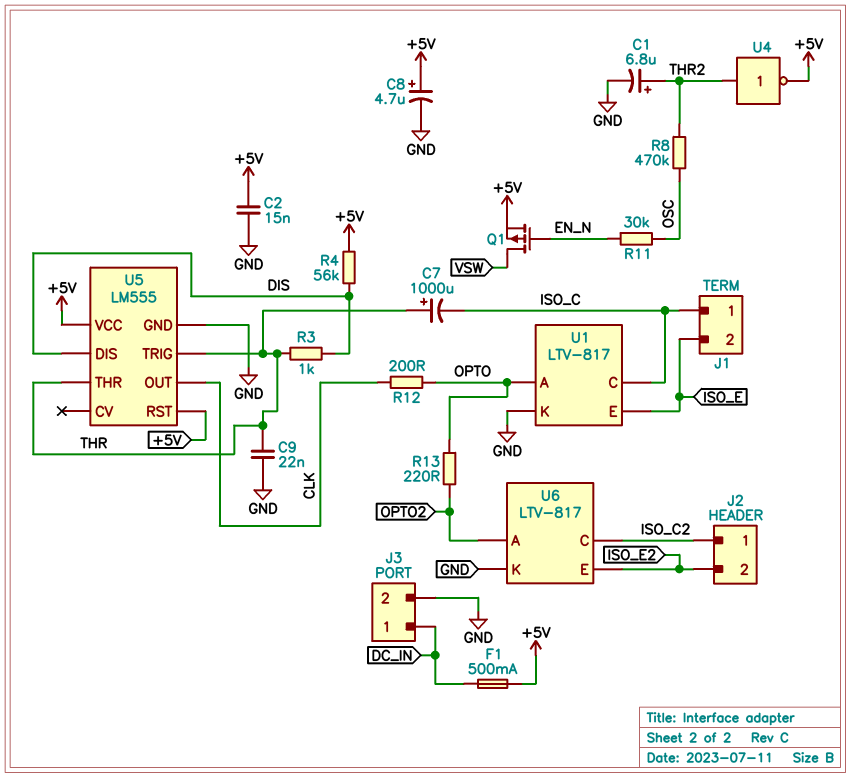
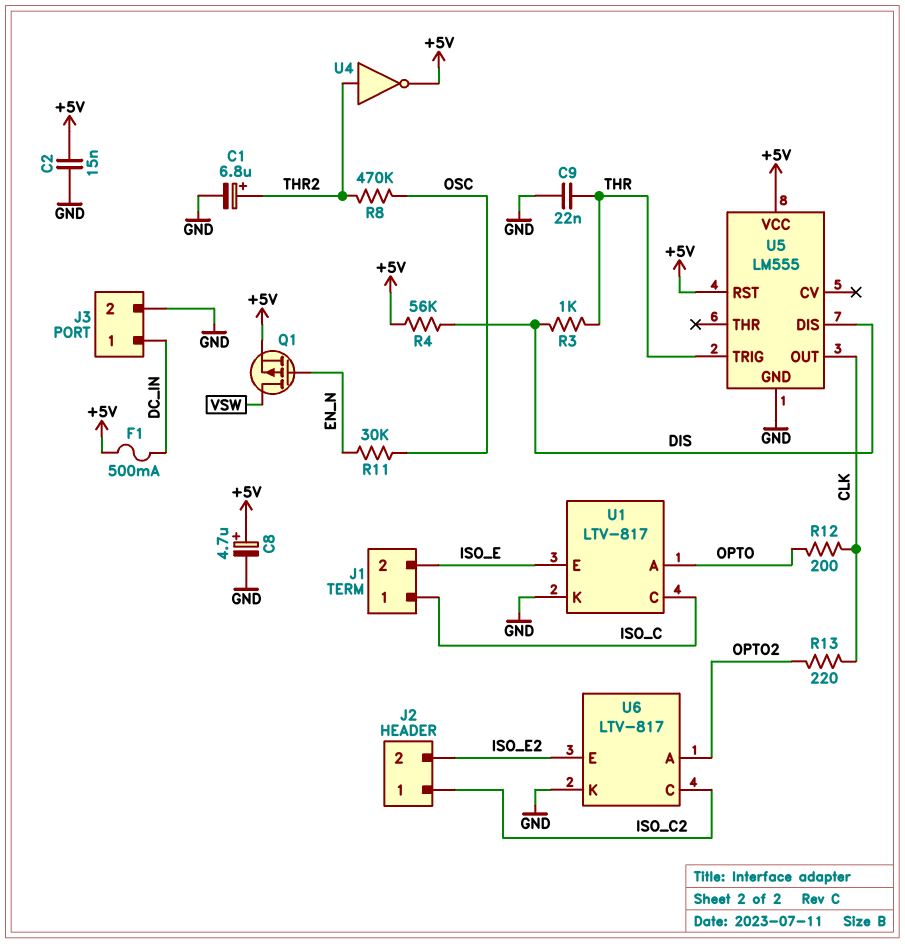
C7: 1000uF (plus THR, minus ISO_C) -> none
R13: 220 (OPTO, OPTO2) -> 220 (CLK, OPTO2)
U5 pin THR: THR -> none

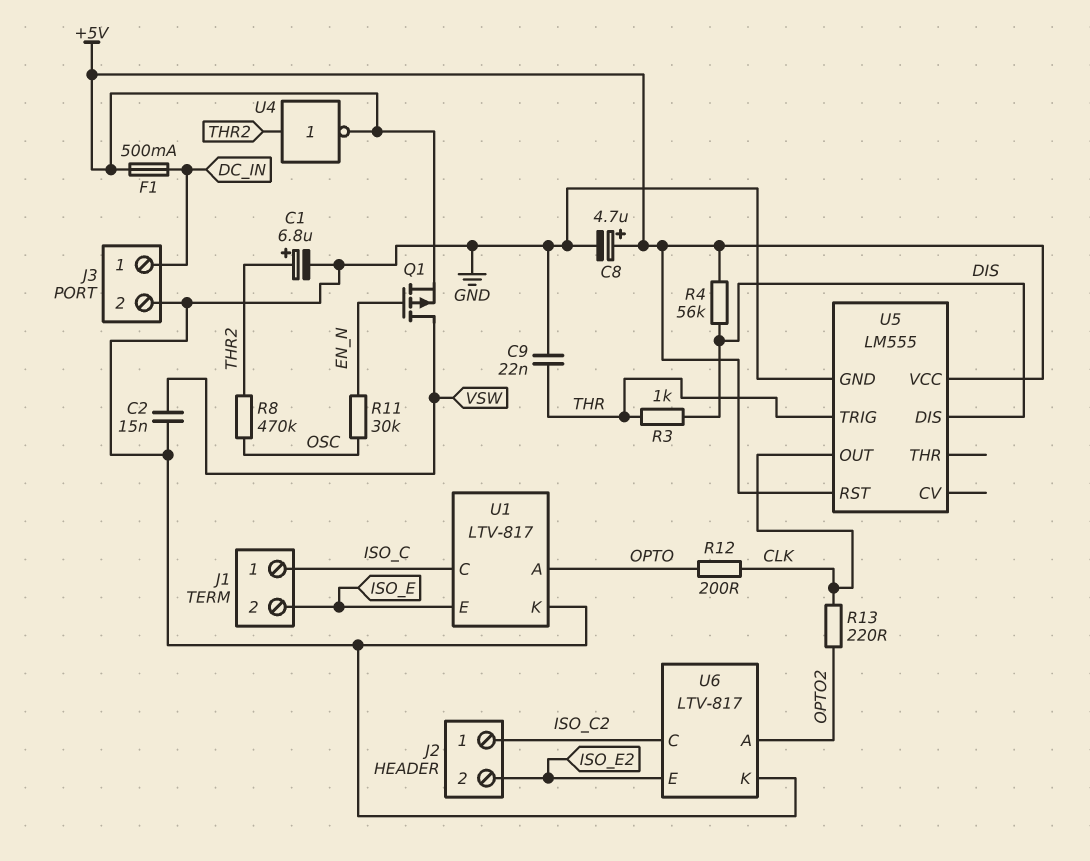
C2: 15nF (+5V, GND) -> 15nF (GND, VSW)

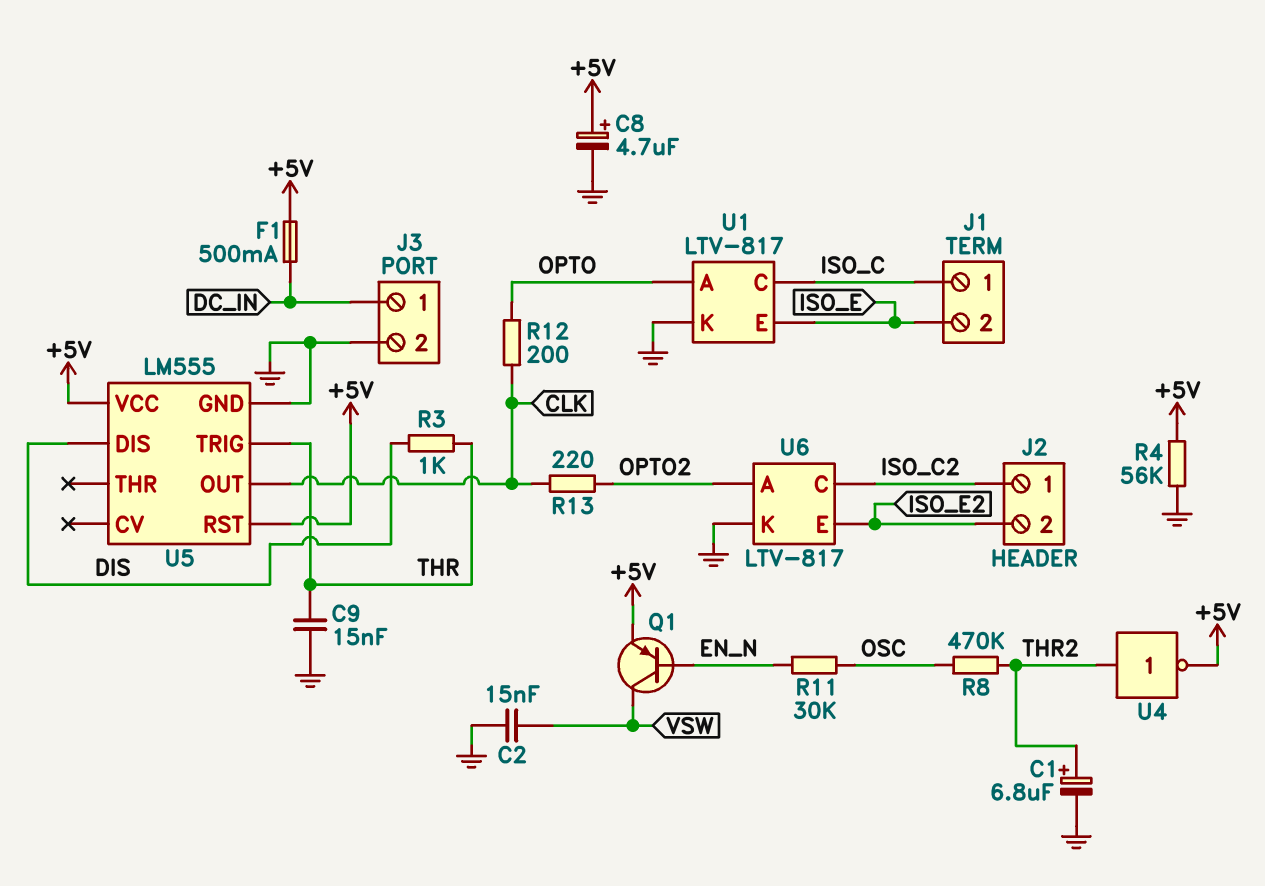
C9: 22nF (GND, THR) -> 15nF (GND, THR)
Q1: PMOS (G EN_N, D VSW, S +5V) -> PNP (B EN_N, C VSW, E +5V)
R4: 56k (+5V, DIS) -> 56k (+5V, GND)

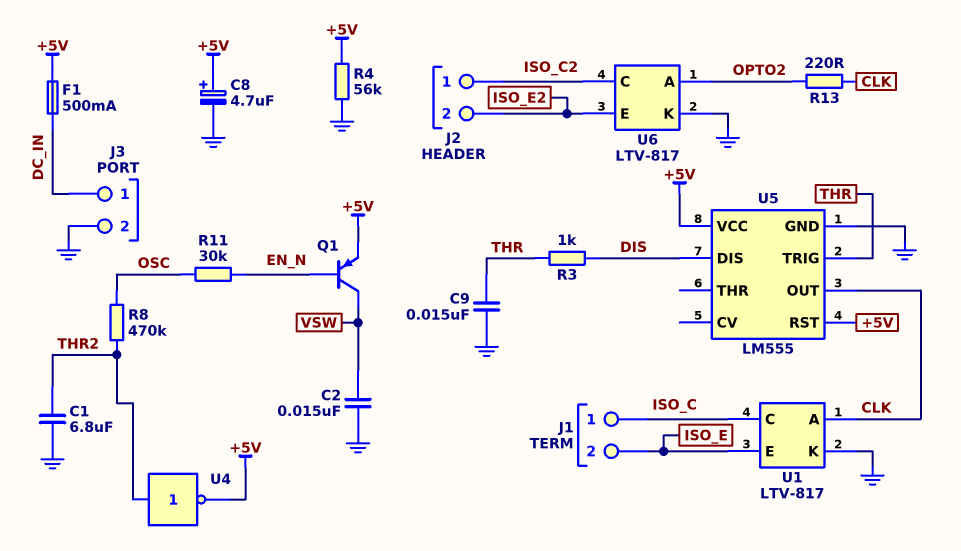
C1: 6.8uF (plus THR2, minus GND) -> 6.8uF (GND, THR2)
R12: 200 (CLK, OPTO) -> none
U1 pin A: OPTO -> CLK

